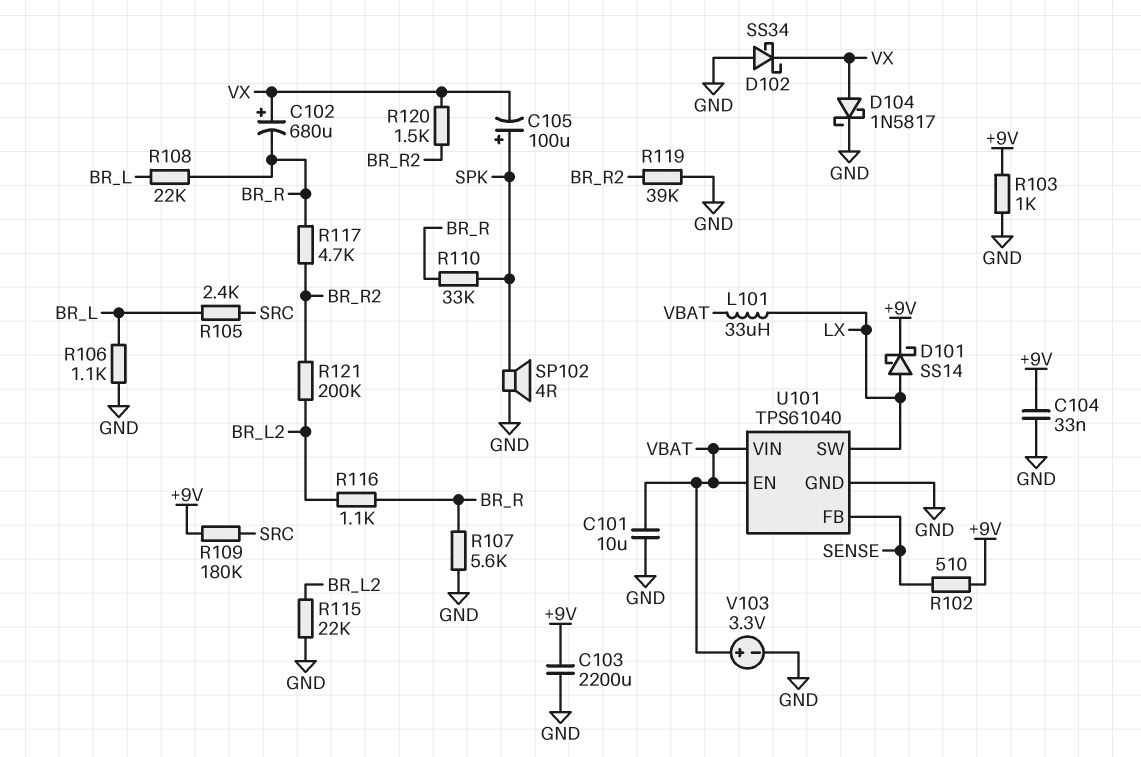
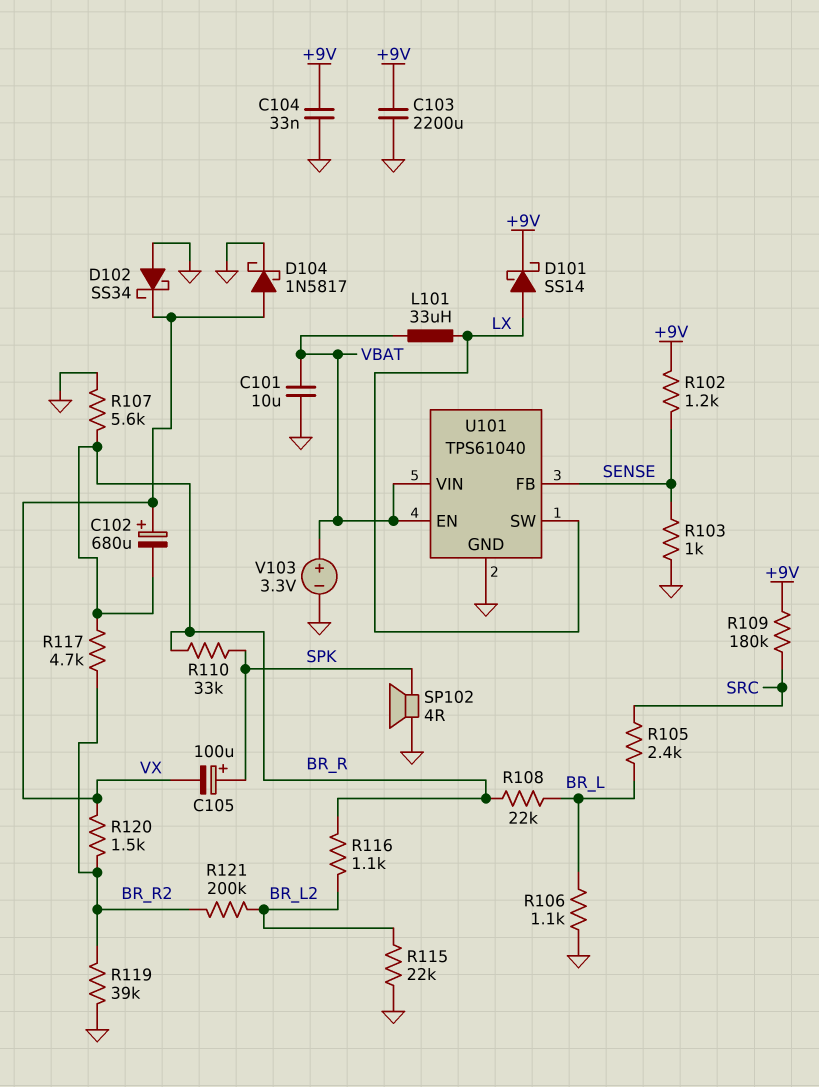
R102: 510 (+9V, SENSE) -> 1.2k (+9V, SENSE)
R103: 1k (+9V, GND) -> 1k (GND, SENSE)

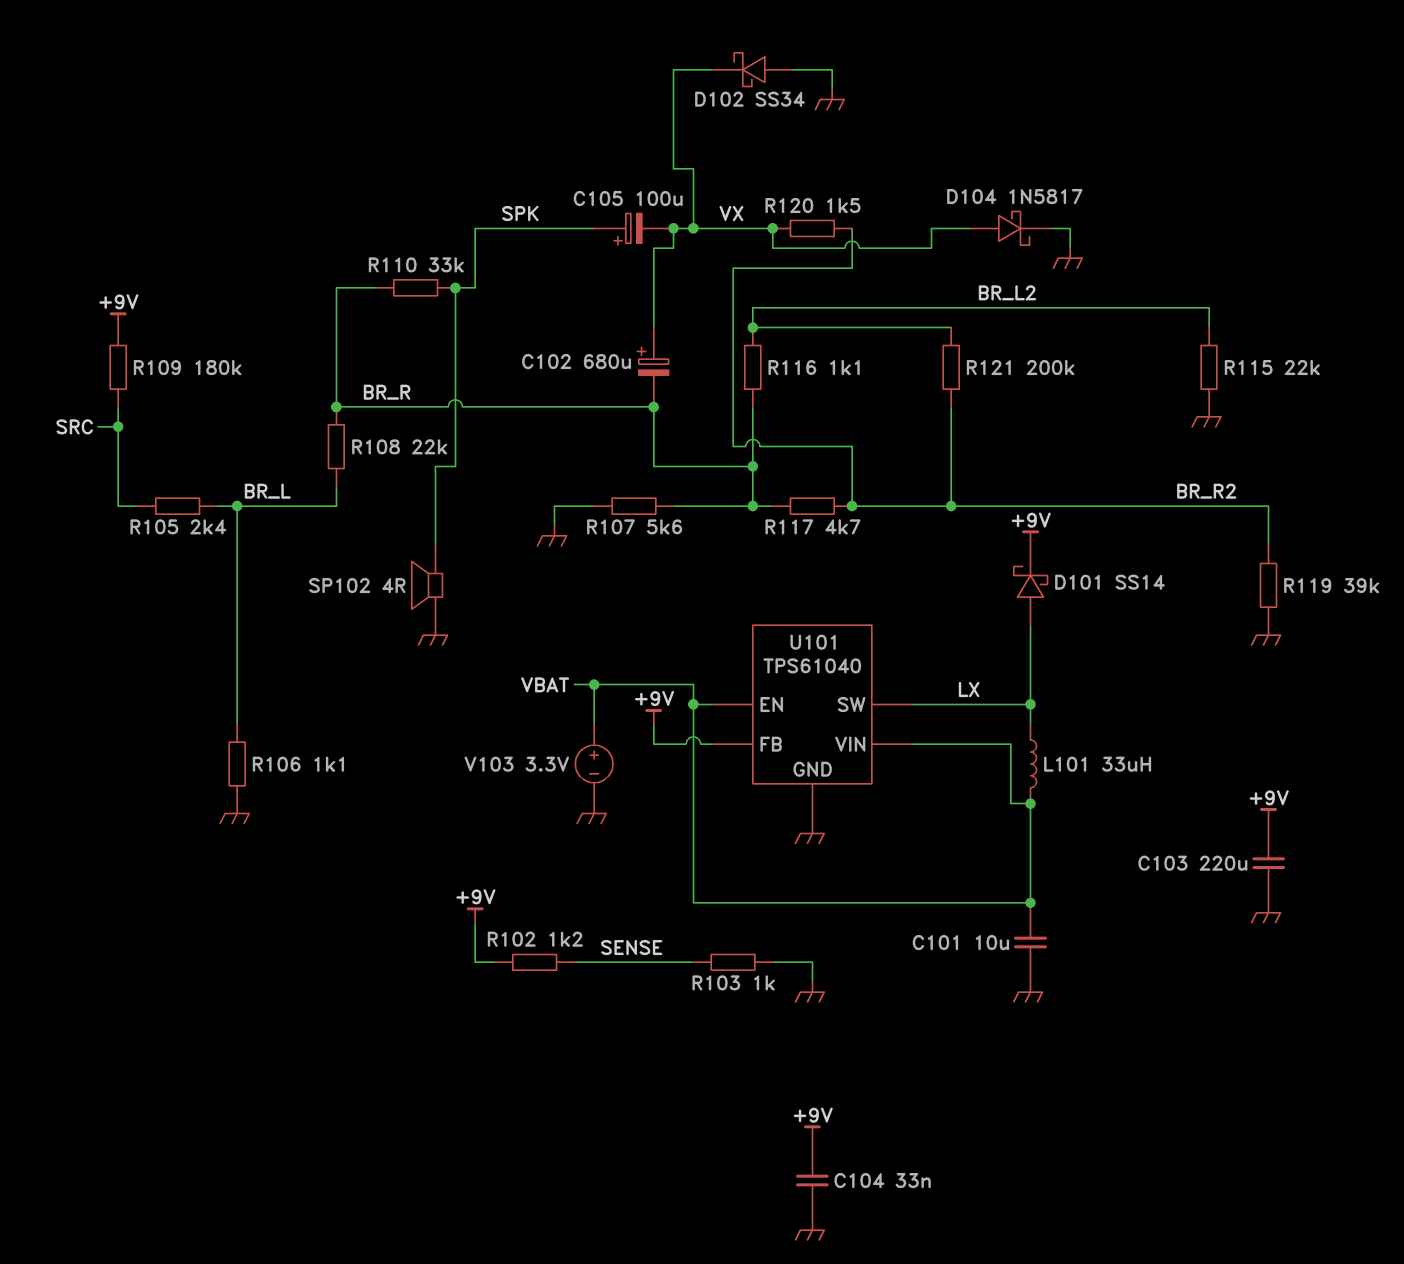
C103: 2200uF (+9V, GND) -> 220uF (+9V, GND)
U101 pin FB: SENSE -> +9V

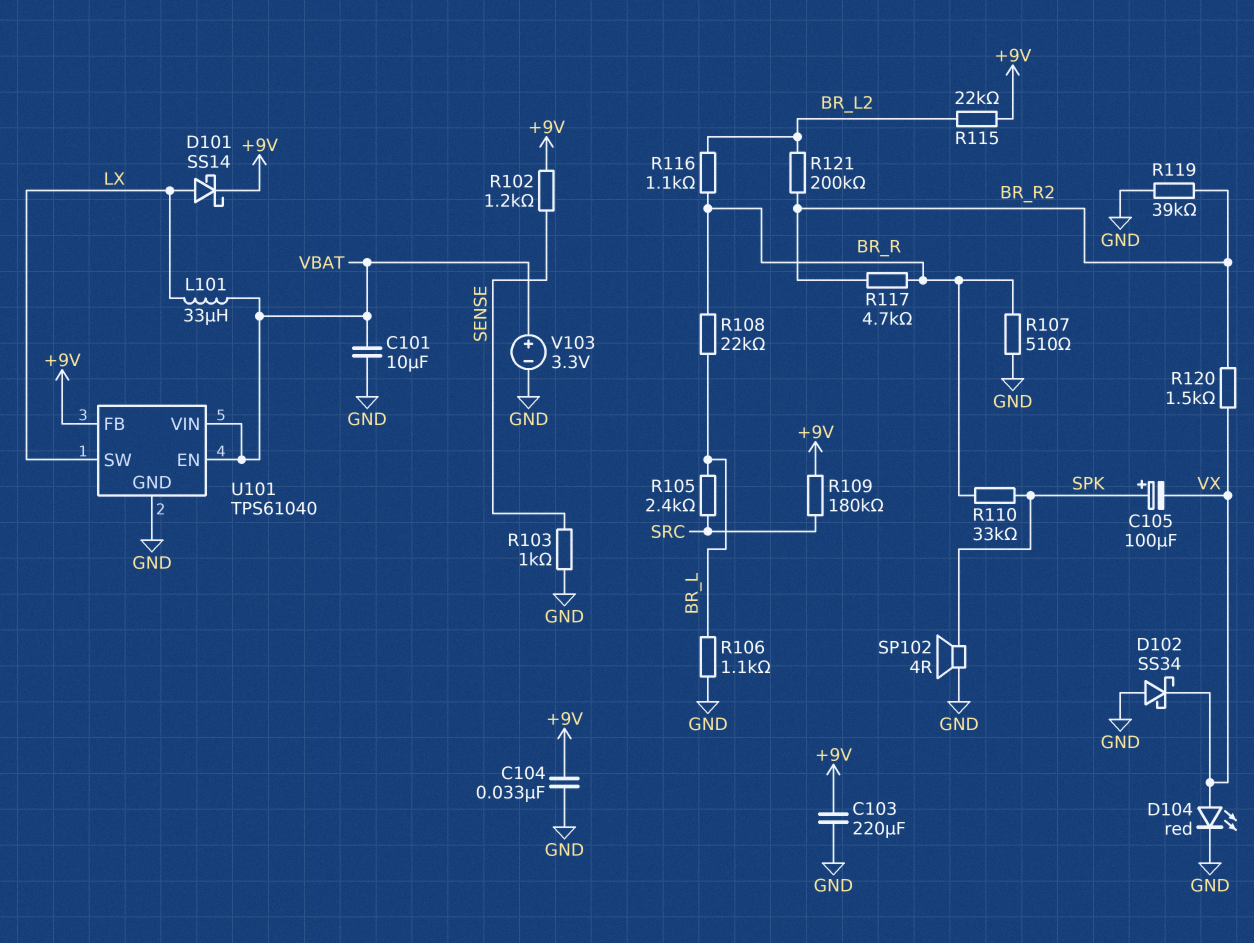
C102: 680uF (plus VX, minus BR_R) -> none
D104: schottky 1N5817 (A VX, K GND) -> LED red (A VX, K GND)
R107: 5.6k (BR_R, GND) -> 510 (BR_R, GND)
R115: 22k (BR_L2, GND) -> 22k (+9V, BR_L2)

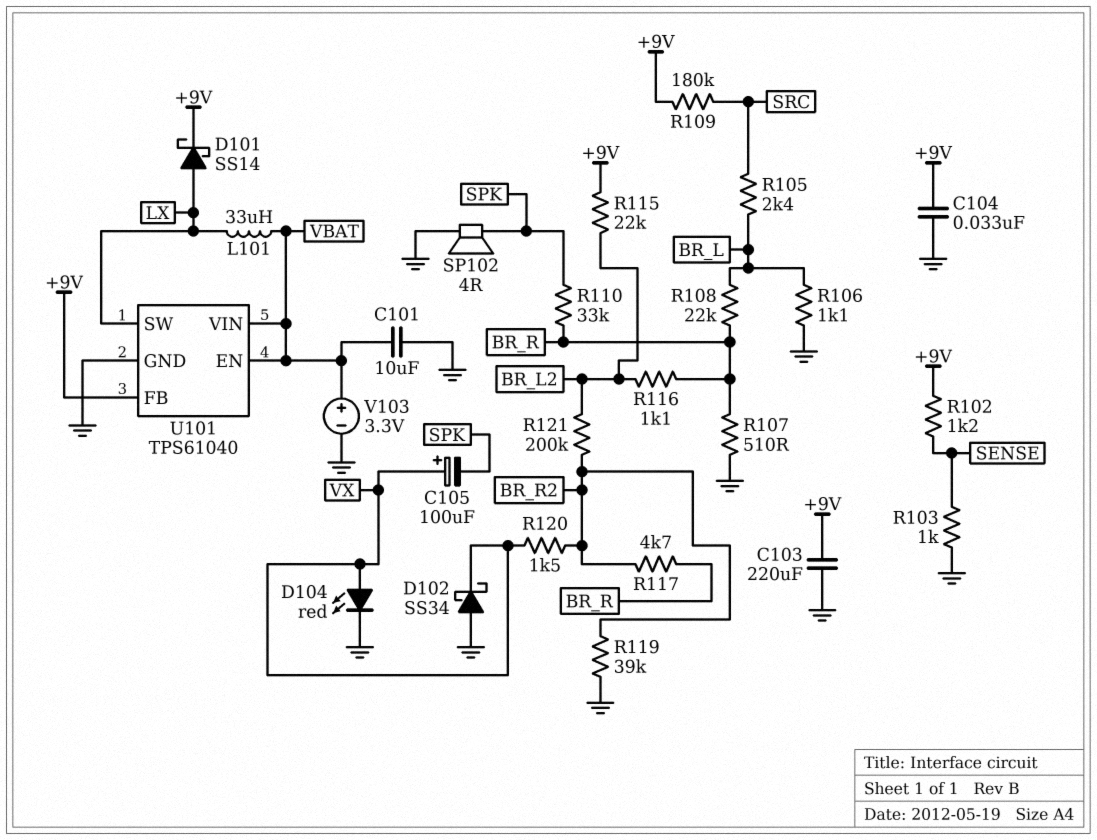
C105: 100uF (plus SPK, minus VX) -> 100uF (plus VX, minus SPK)

